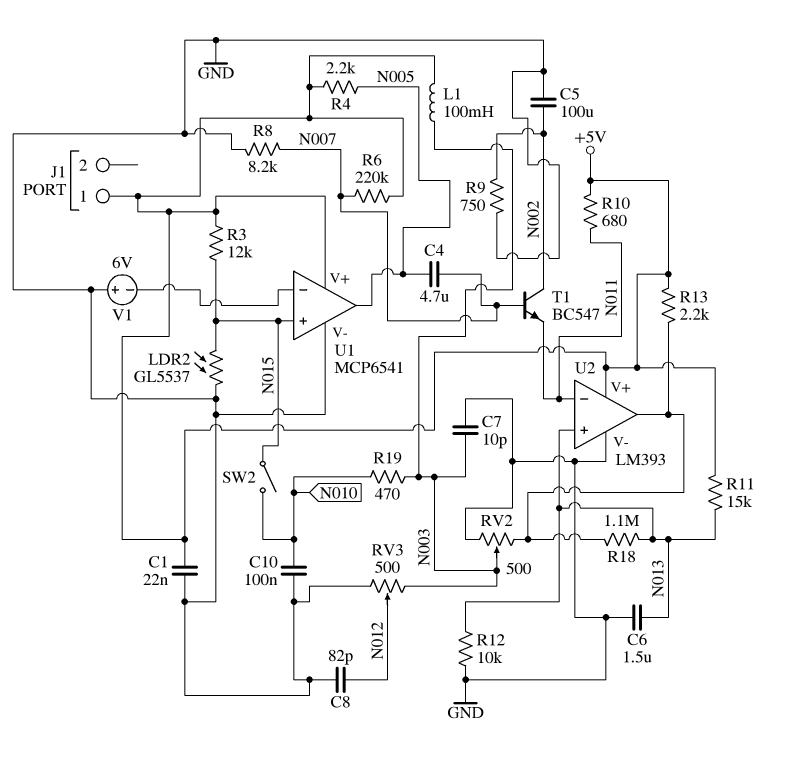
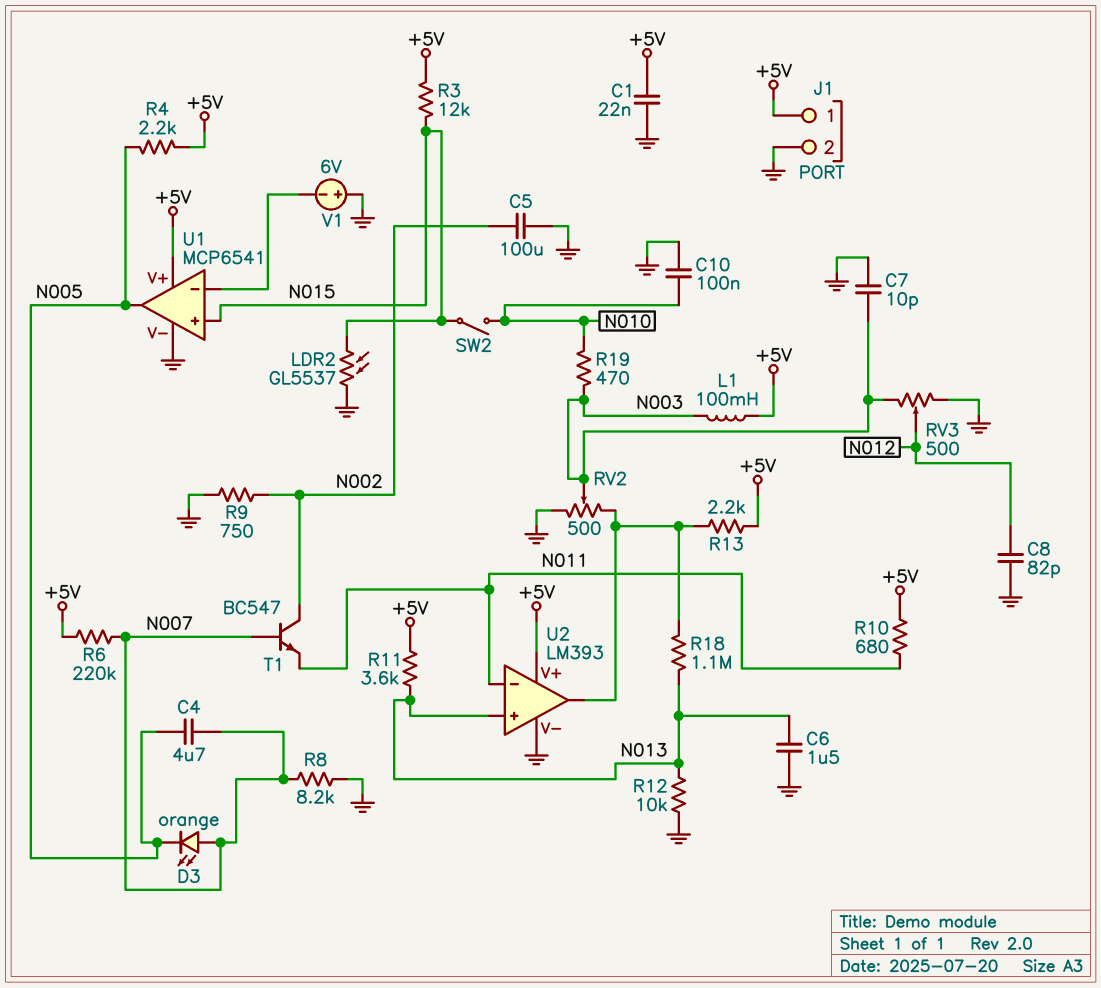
D3: none -> LED orange (A N007, K N005)
J1 pin 2: none -> GND
R11: 15k (+5V, N013) -> 3.6k (+5V, N013)

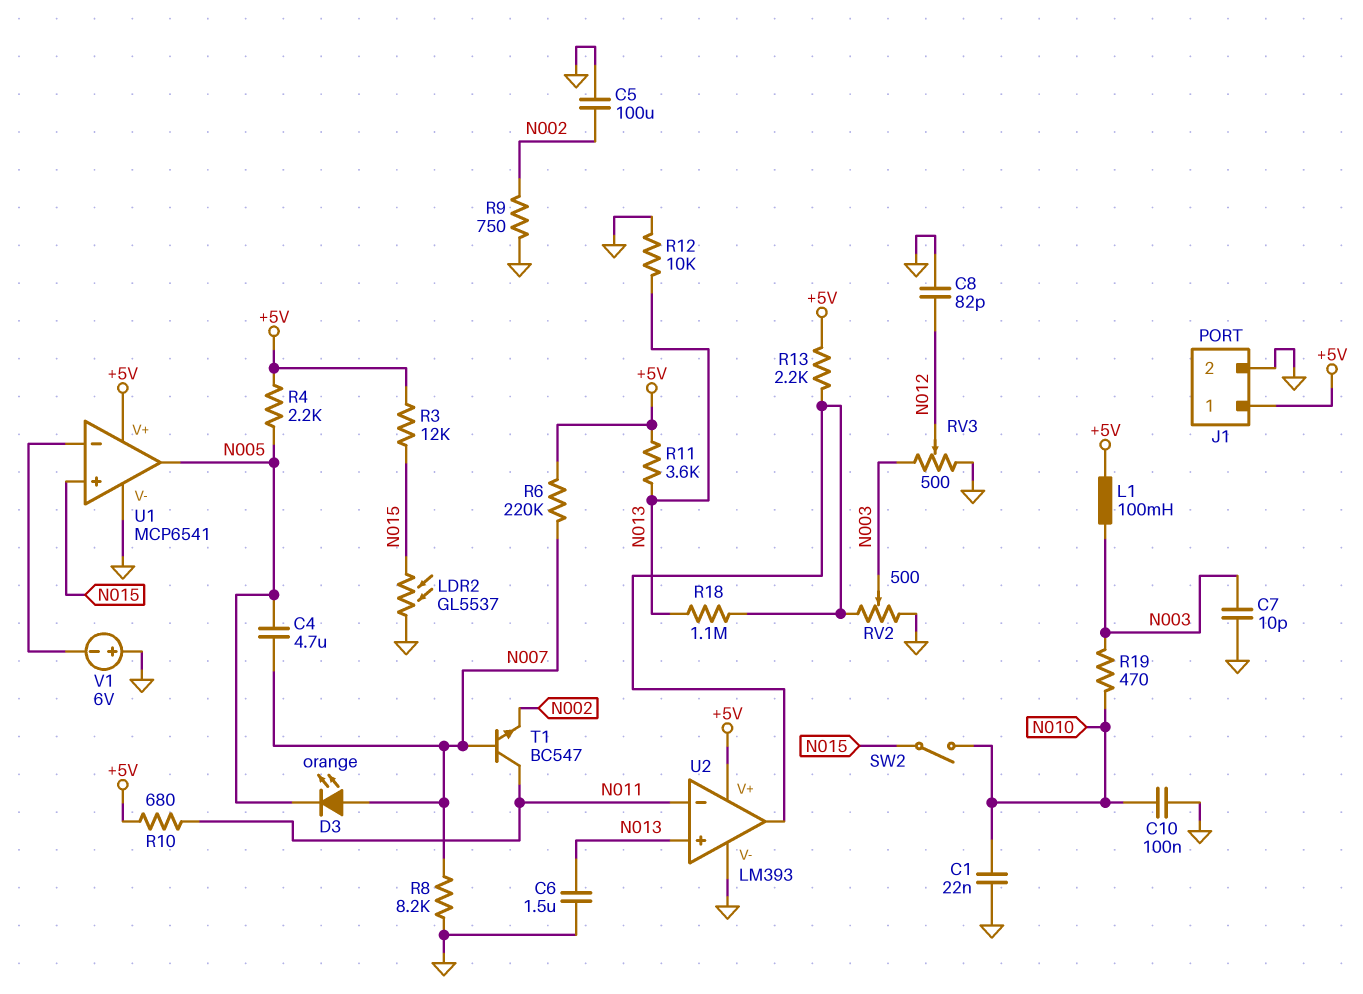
C1: 22nF (+5V, GND) -> 22nF (GND, N010)
T1: NPN BC547 (B N007, C N002, E N011) -> NPN BC547 (B N007, C N011, E N002)

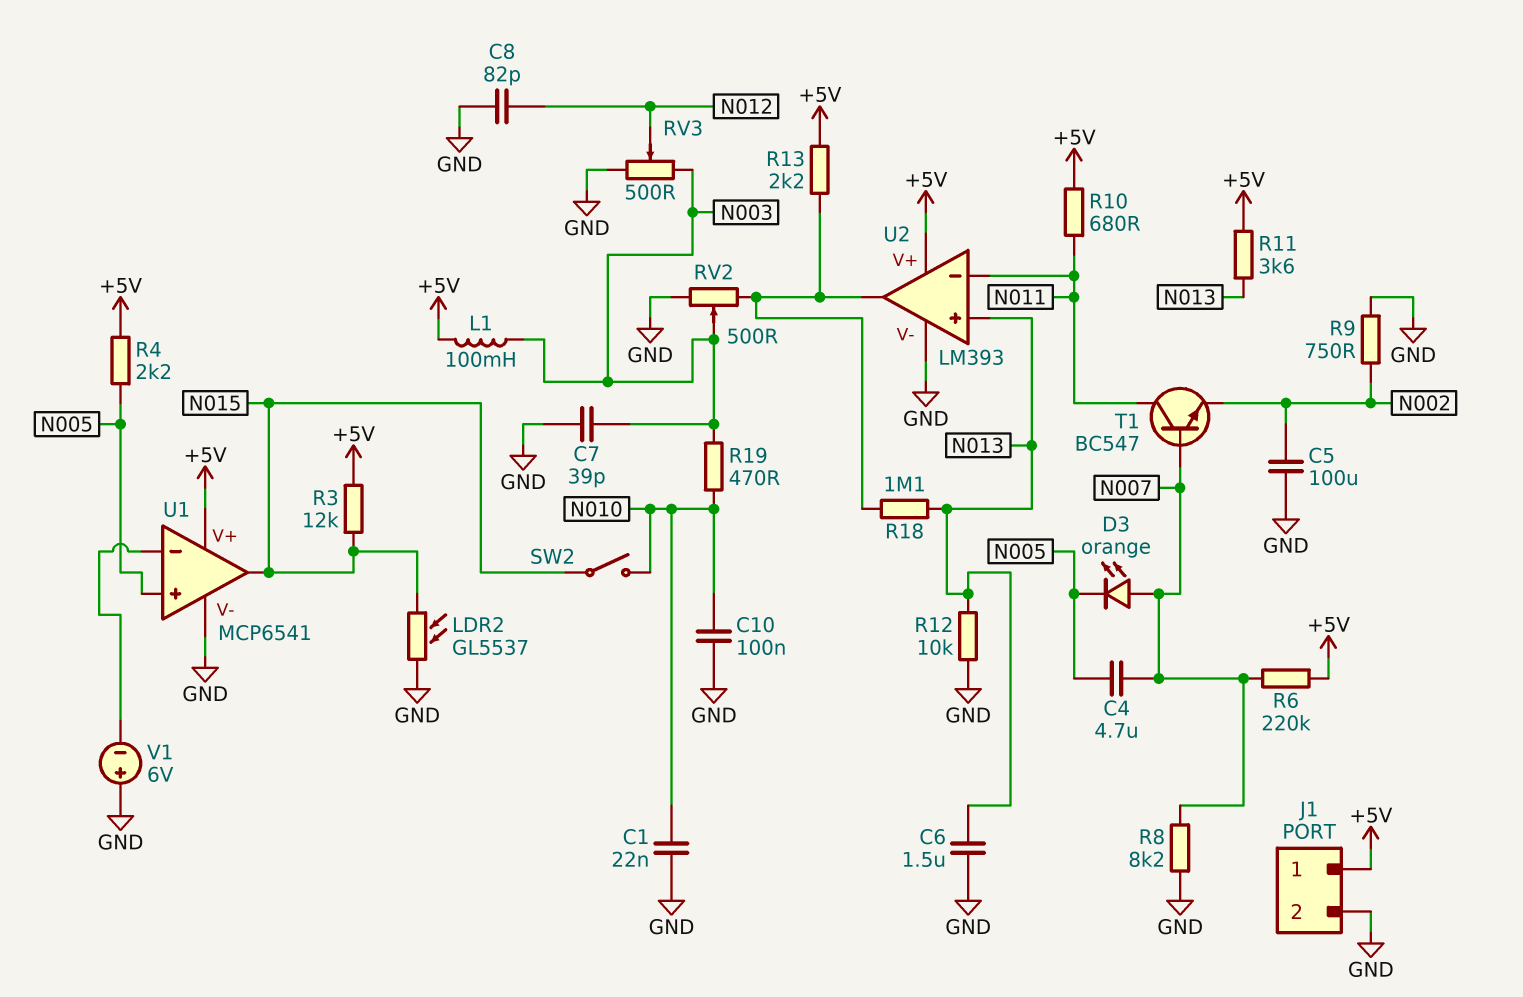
C7: 10pF (GND, N003) -> 39pF (GND, N003)
U1 pin in+: N015 -> N005
U1 pin out: N005 -> N015

